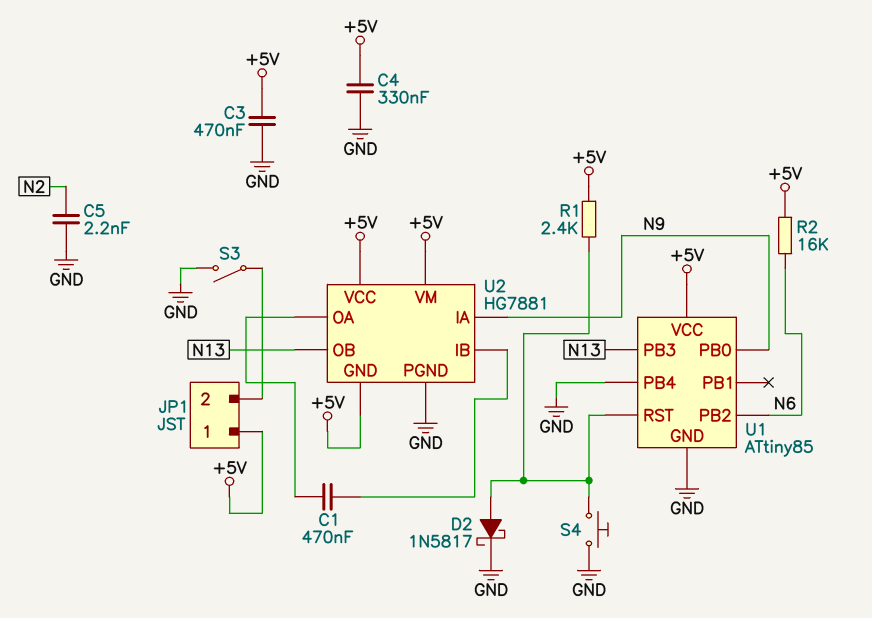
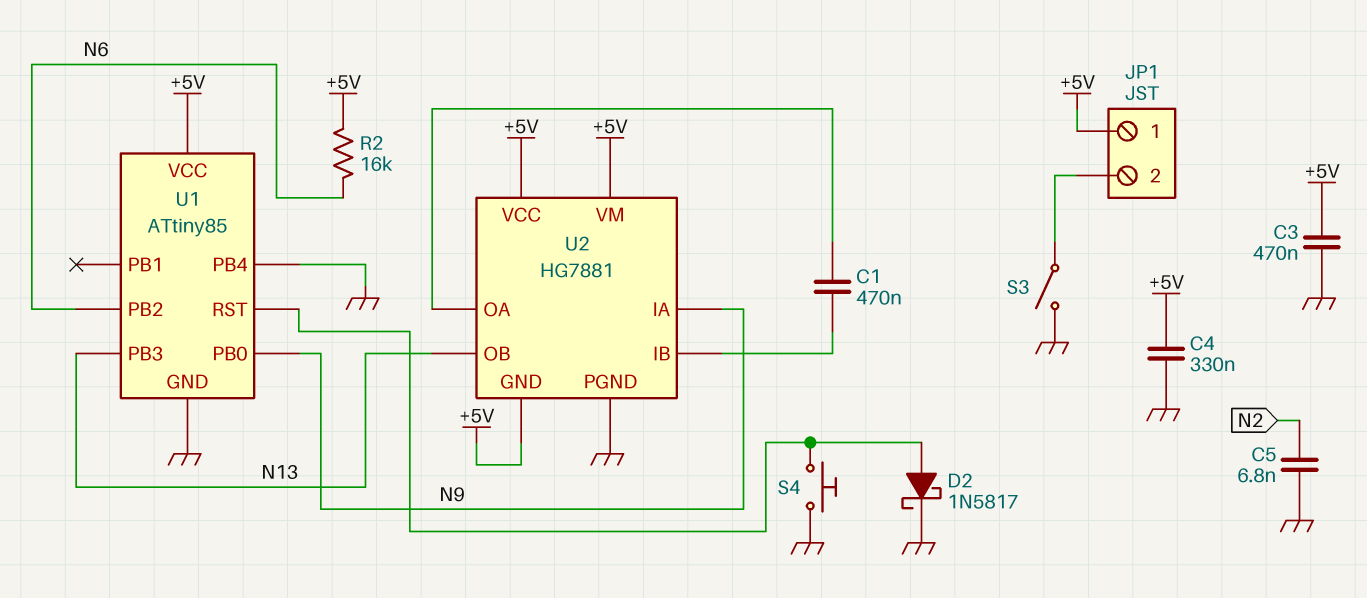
C5: 2.2nF (GND, N2) -> 6.8nF (GND, N2)
R1: 2.4k (+5V, U1/RST) -> none

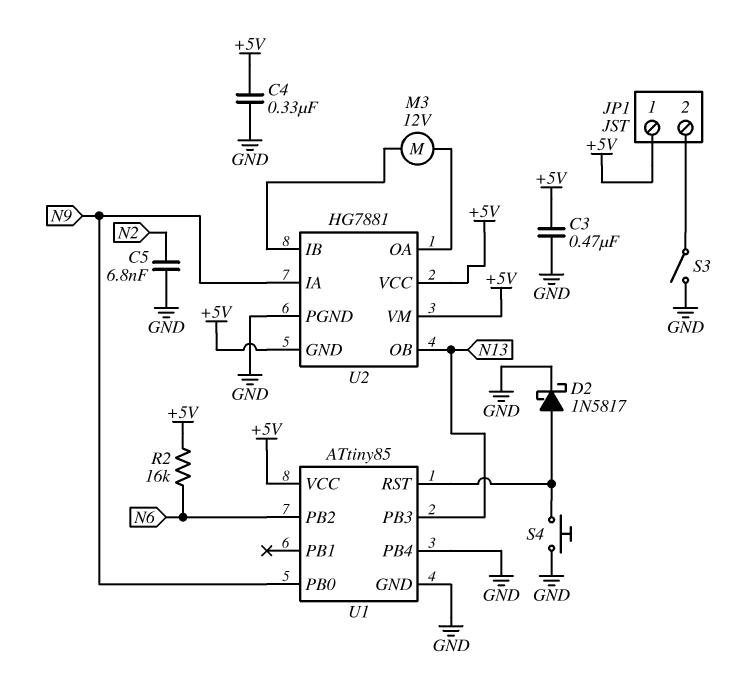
C1: 470nF (U2/IB, U2/OA) -> none
M3: none -> motor 12V (U2/IB, U2/OA)

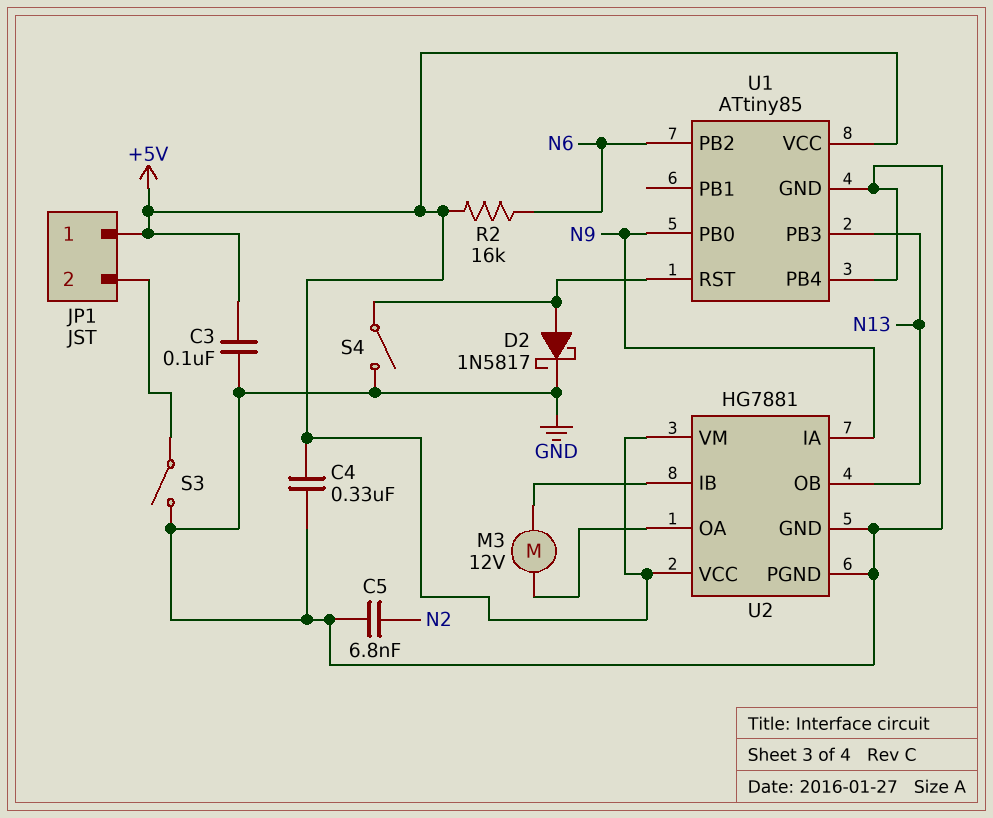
C3: 470nF (+5V, GND) -> 100nF (+5V, GND)
S4: button (GND, U1/RST) -> switch (GND, U1/RST)
U2 pin GND: +5V -> GND

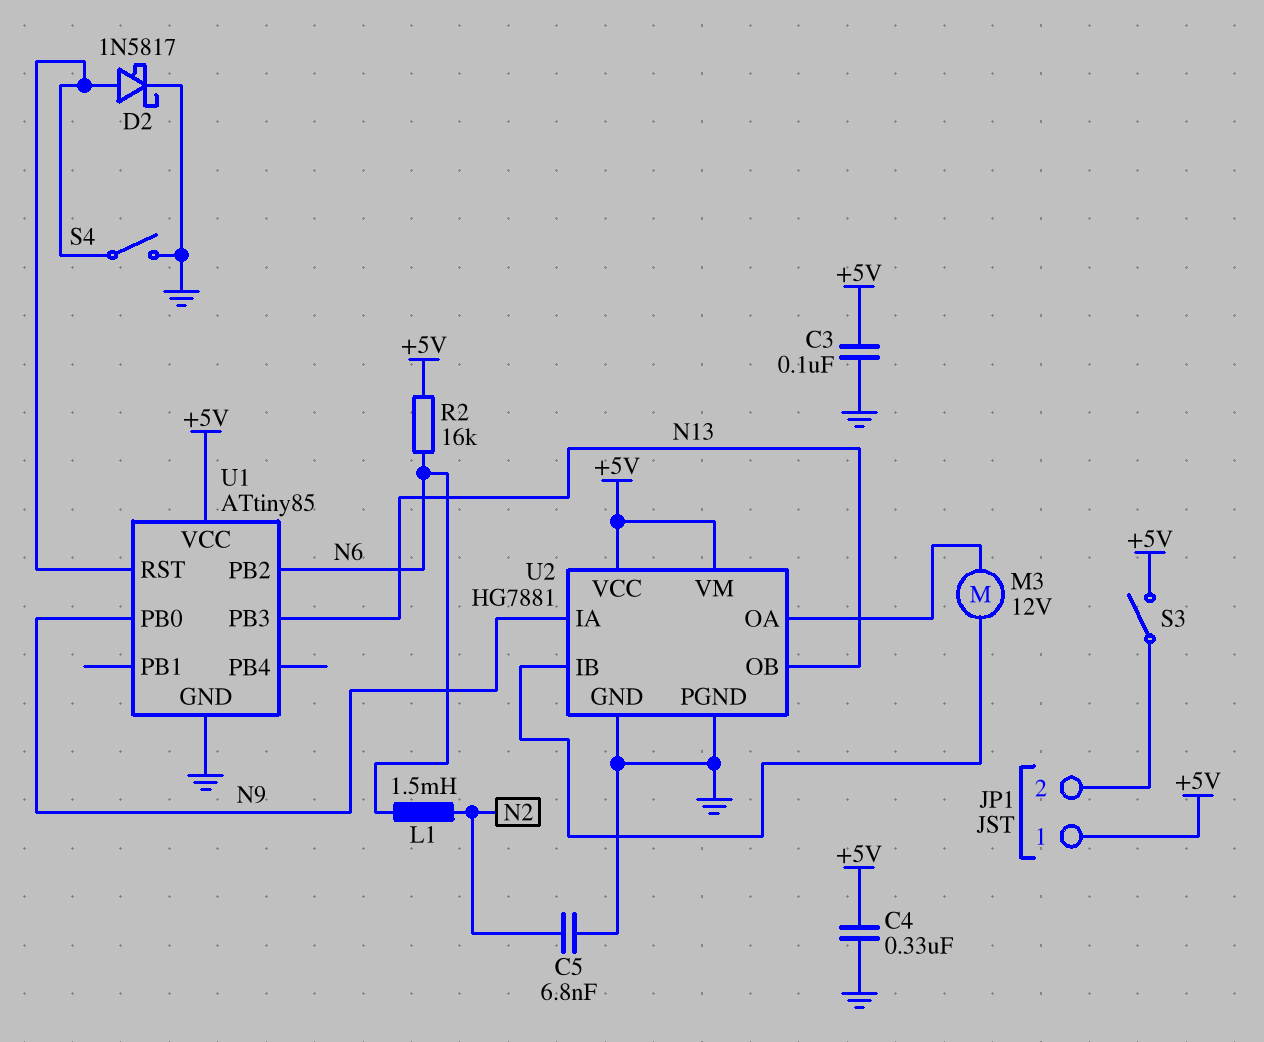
L1: none -> 1.5mH (N2, N6)
S3: switch (GND, JP1/2) -> switch (+5V, JP1/2)
U1 pin PB4: GND -> none

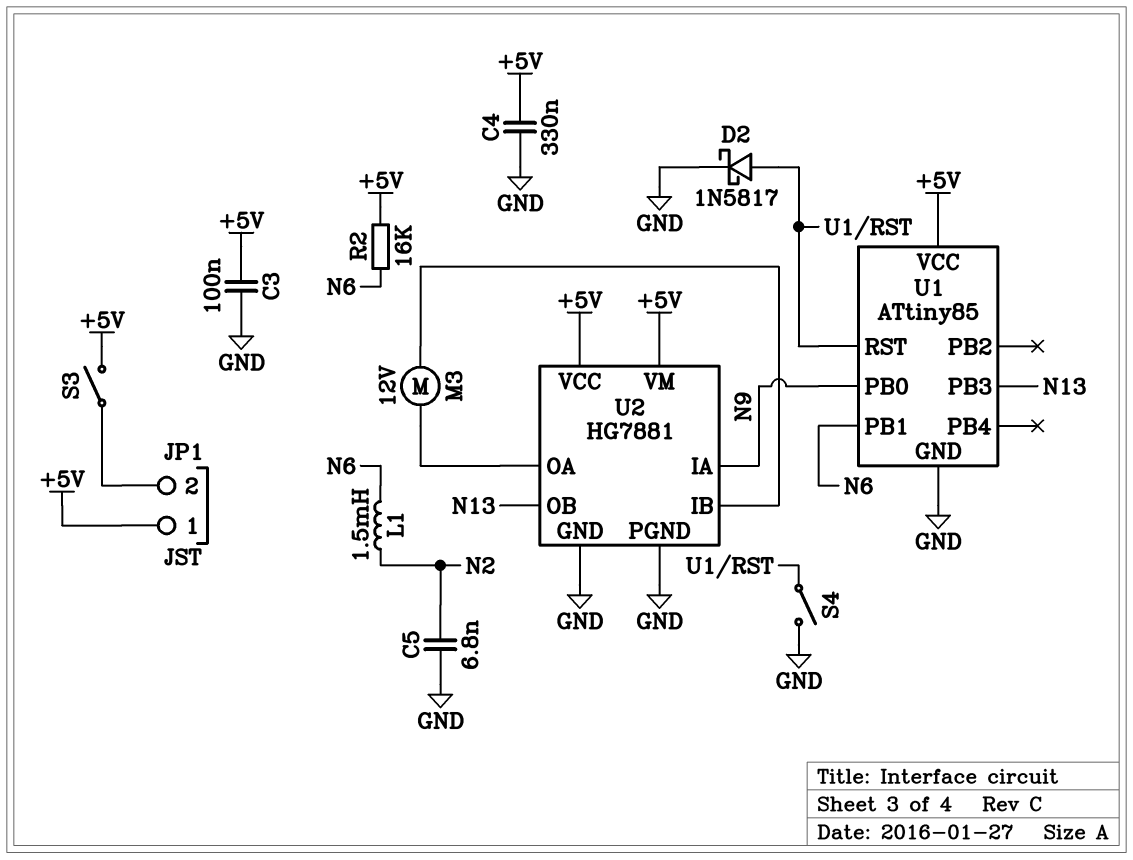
U1 pin PB1: none -> N6
U1 pin PB2: N6 -> none

